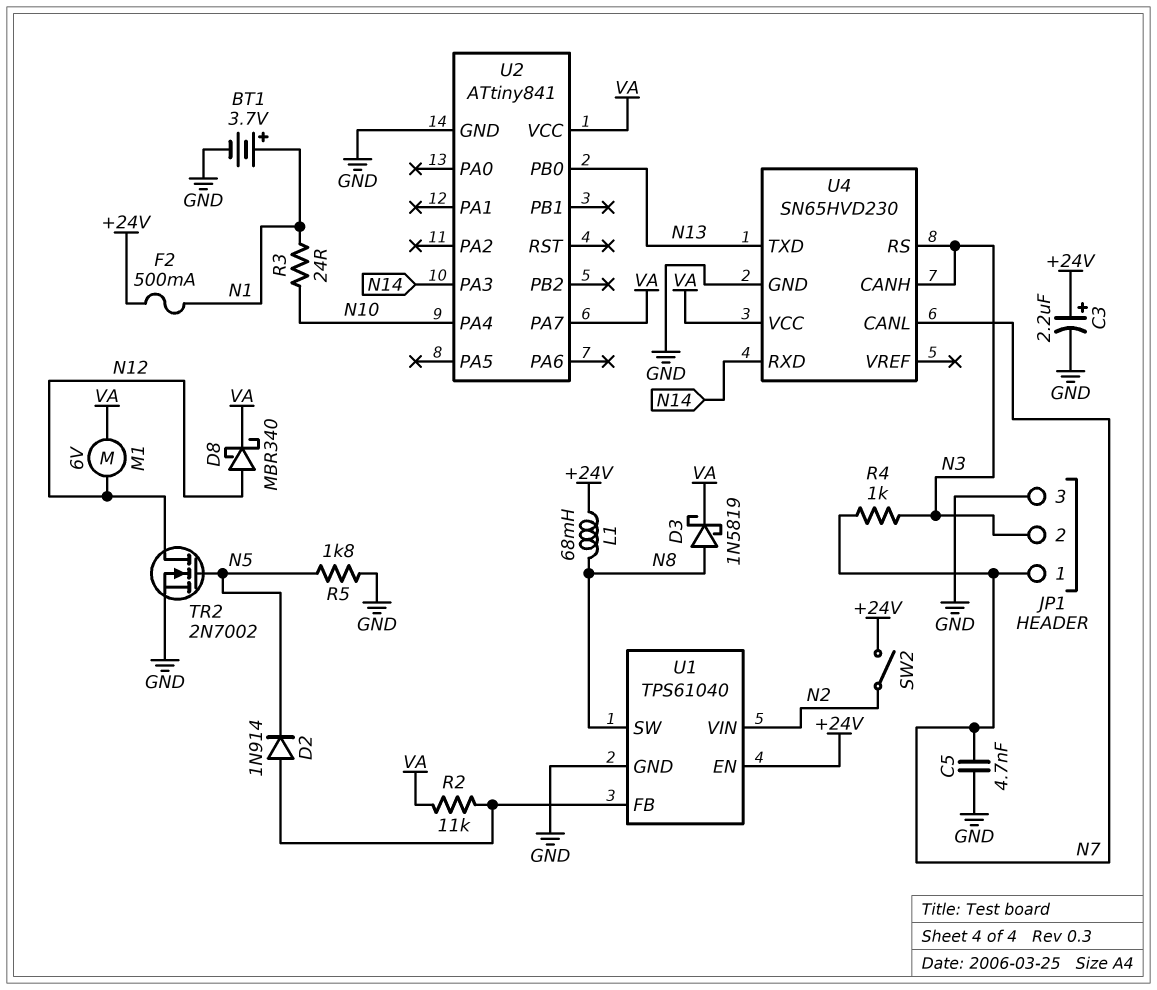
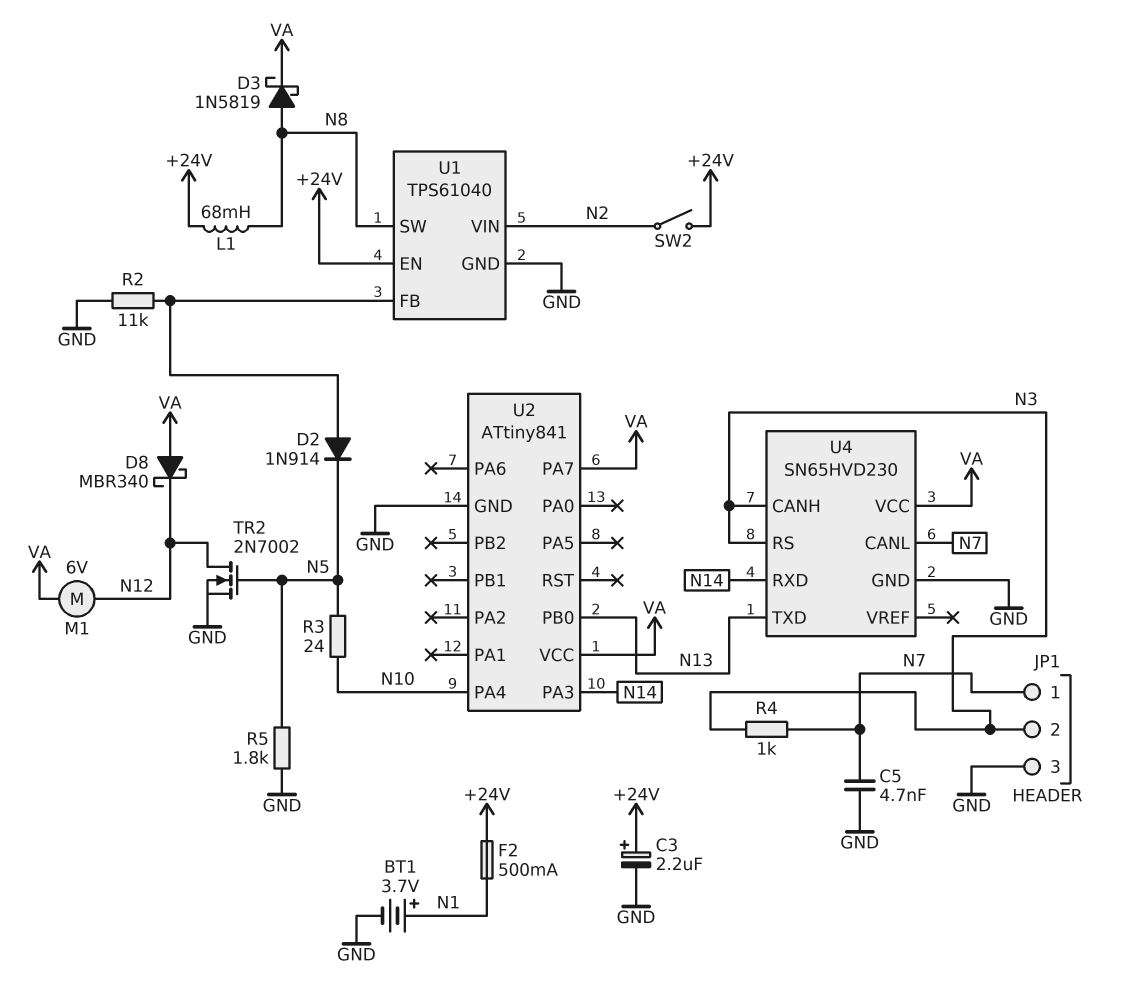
D8: schottky MBR340 (A N12, K VA) -> schottky MBR340 (A VA, K N12)
R2: 11k (U1/FB, VA) -> 11k (GND, U1/FB)
R3: 24 (N1, N10) -> 24 (N5, N10)

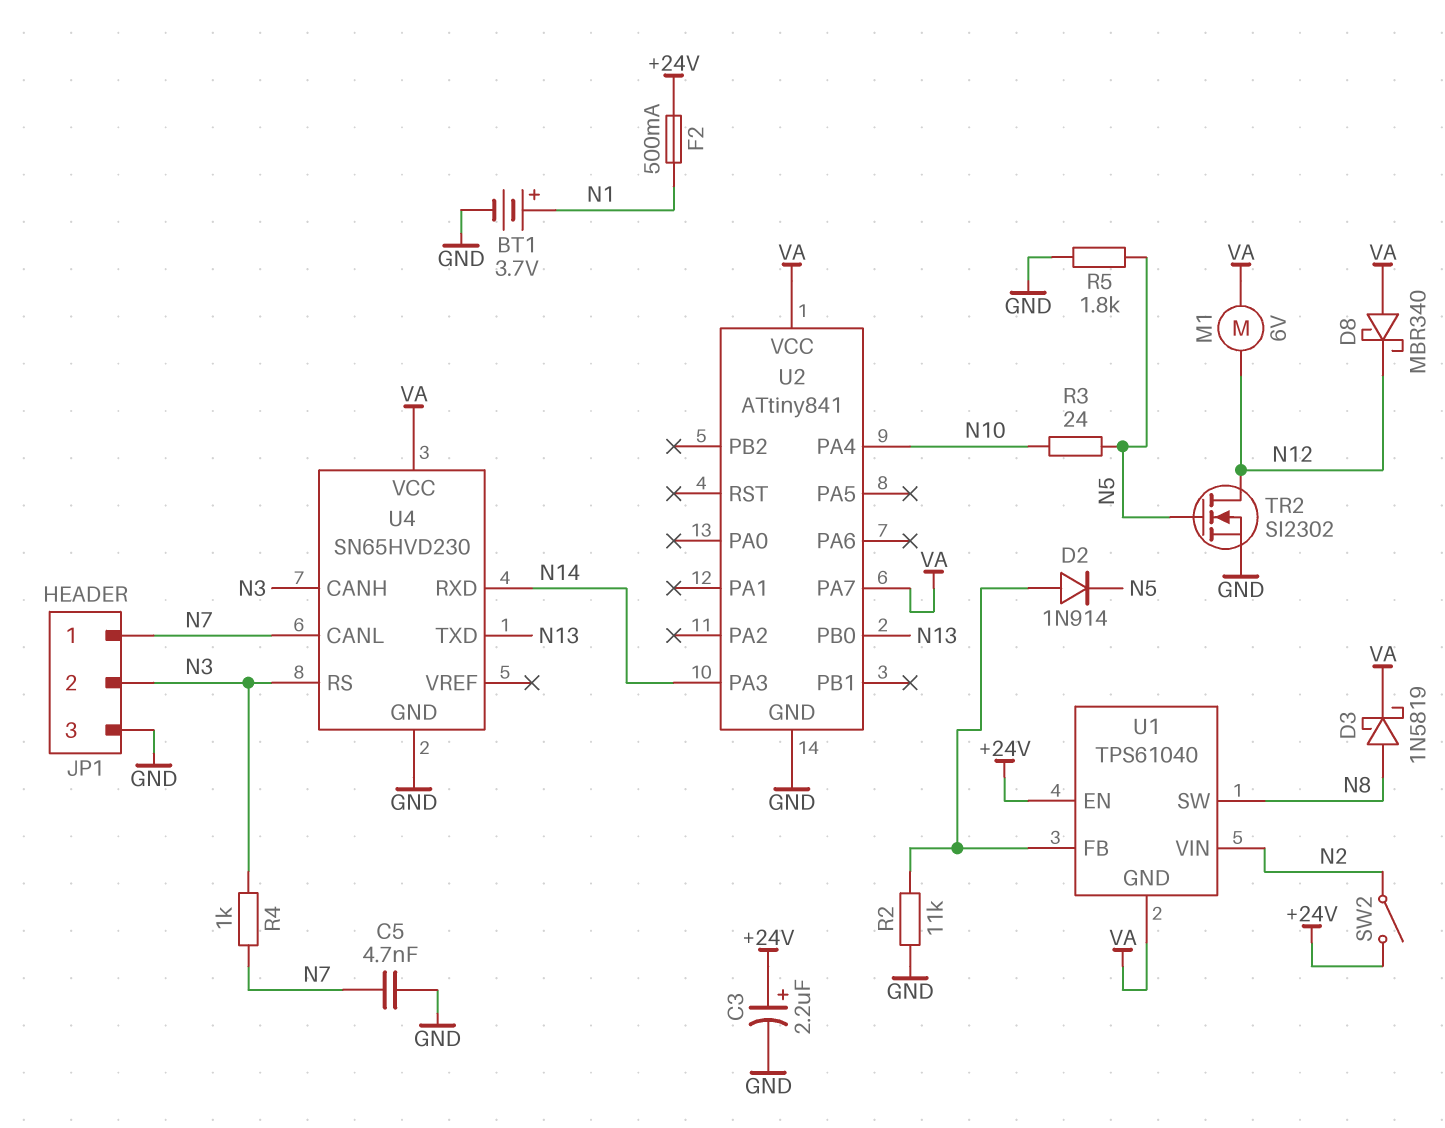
L1: 68mH (+24V, N8) -> none
TR2: NMOS 2N7002 (G N5, D N12, S GND) -> NMOS SI2302 (G N5, D N12, S GND)
U1 pin GND: GND -> VA

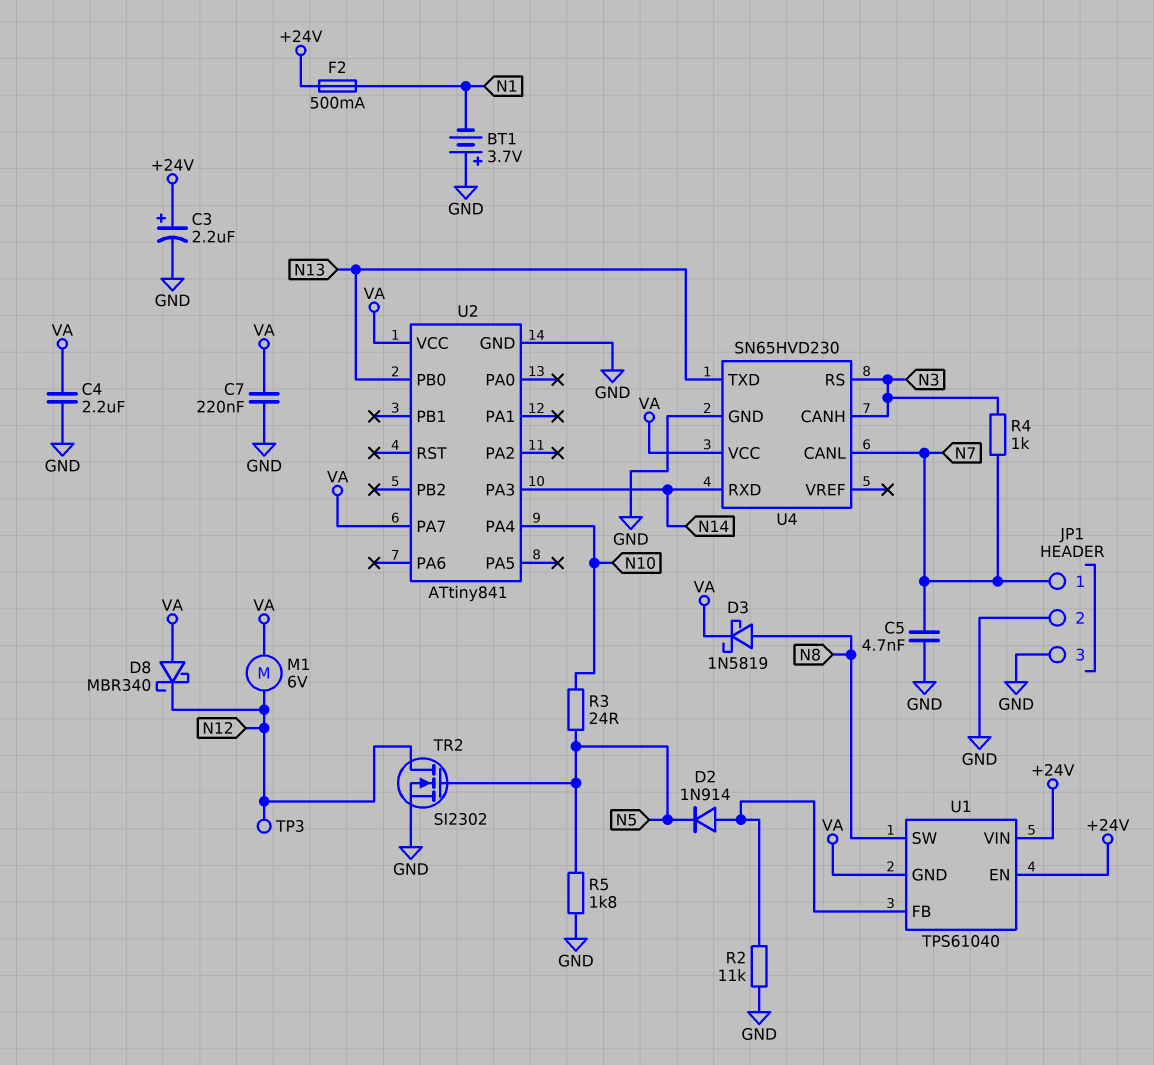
BT1: 3.7V (plus N1, minus GND) -> 3.7V (plus GND, minus N1)
C4: none -> 2.2uF (GND, VA)
C7: none -> 220nF (GND, VA)
JP1 pin 2: N3 -> GND
SW2: switch (+24V, N2) -> none
TP3: none -> test point (N12)
U1 pin VIN: N2 -> +24V

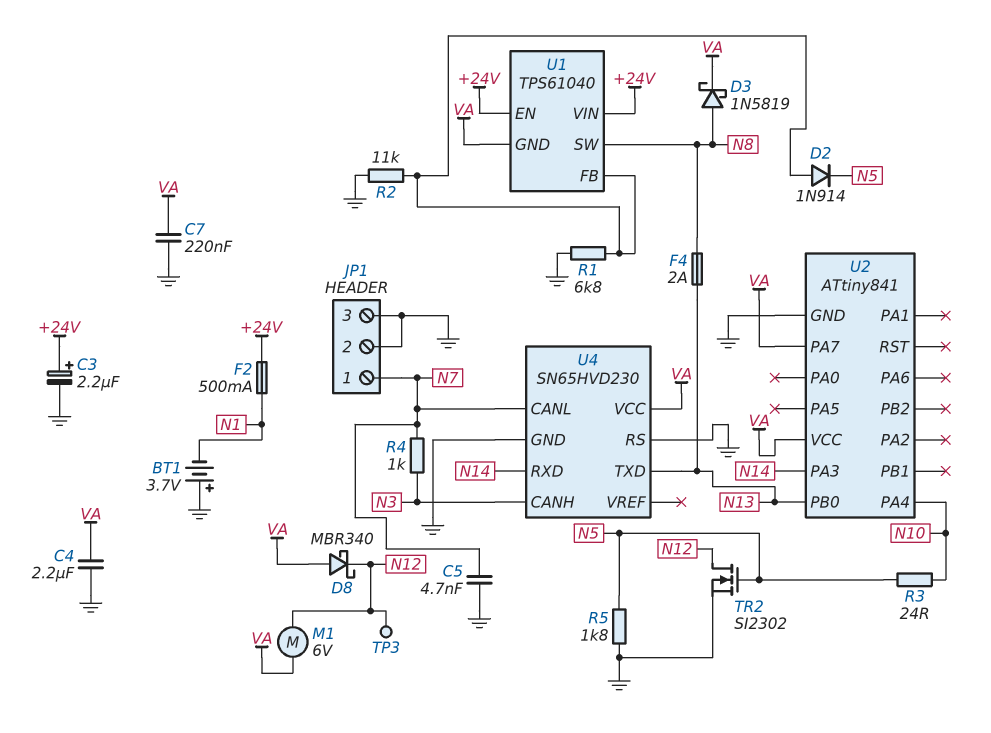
F4: none -> 2A (N8, N13)
R1: none -> 6.8k (GND, U1/FB)
U4 pin RS: N3 -> GND

